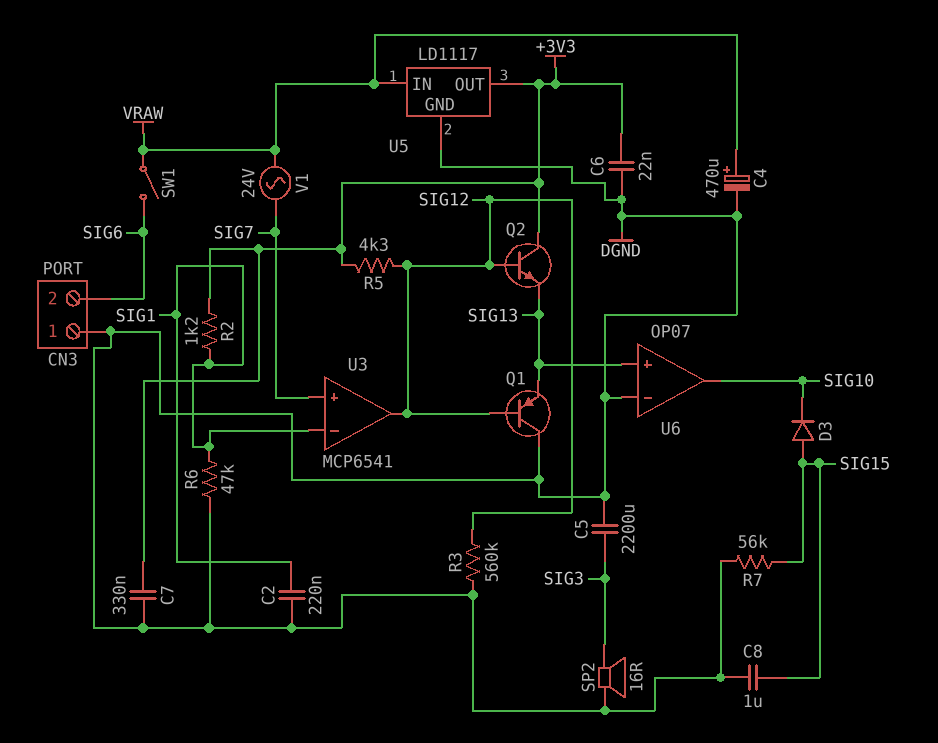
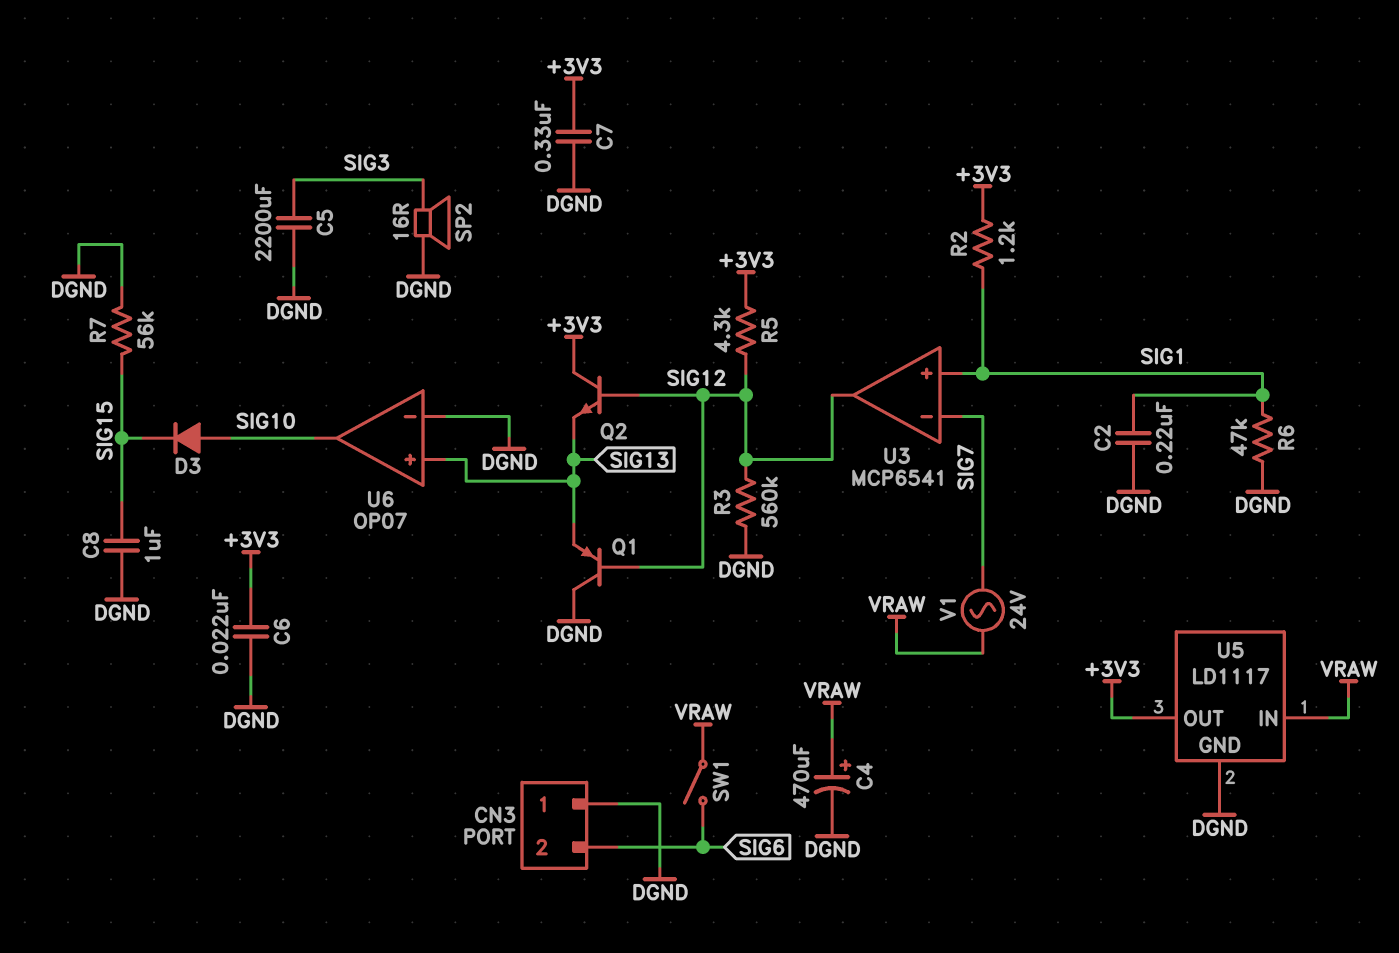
D3: diode (A SIG15, K SIG10) -> diode (A SIG10, K SIG15)
U3 pin in+: SIG7 -> SIG1
U3 pin in-: SIG1 -> SIG7

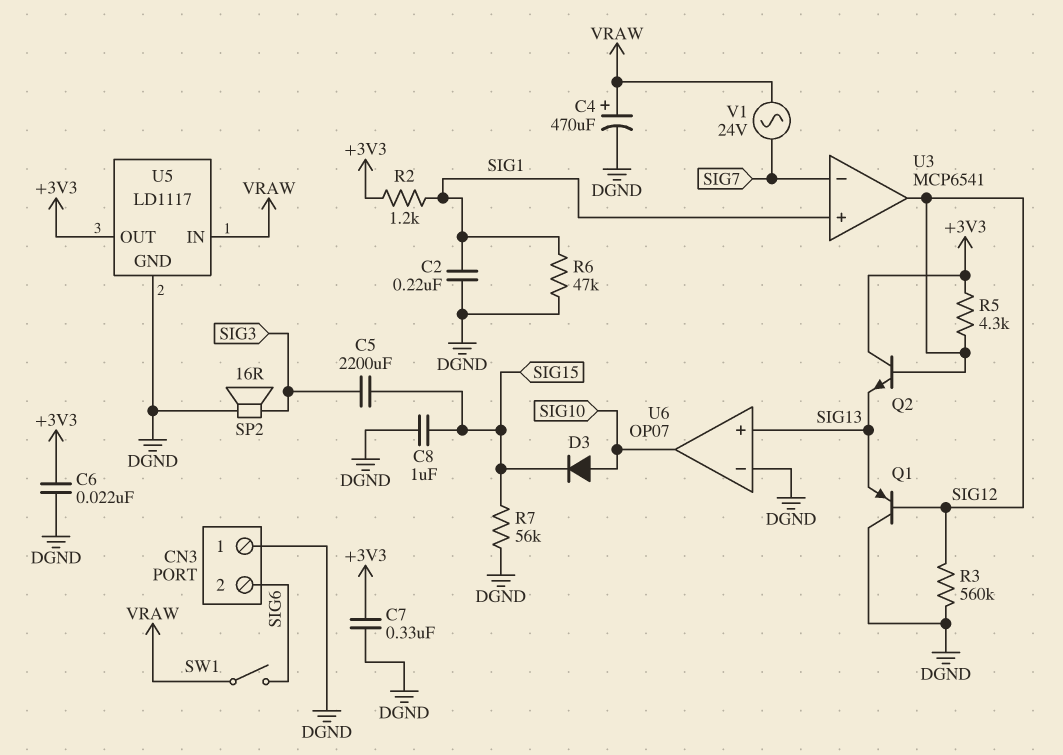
C5: 2200uF (DGND, SIG3) -> 2200uF (SIG3, SIG15)

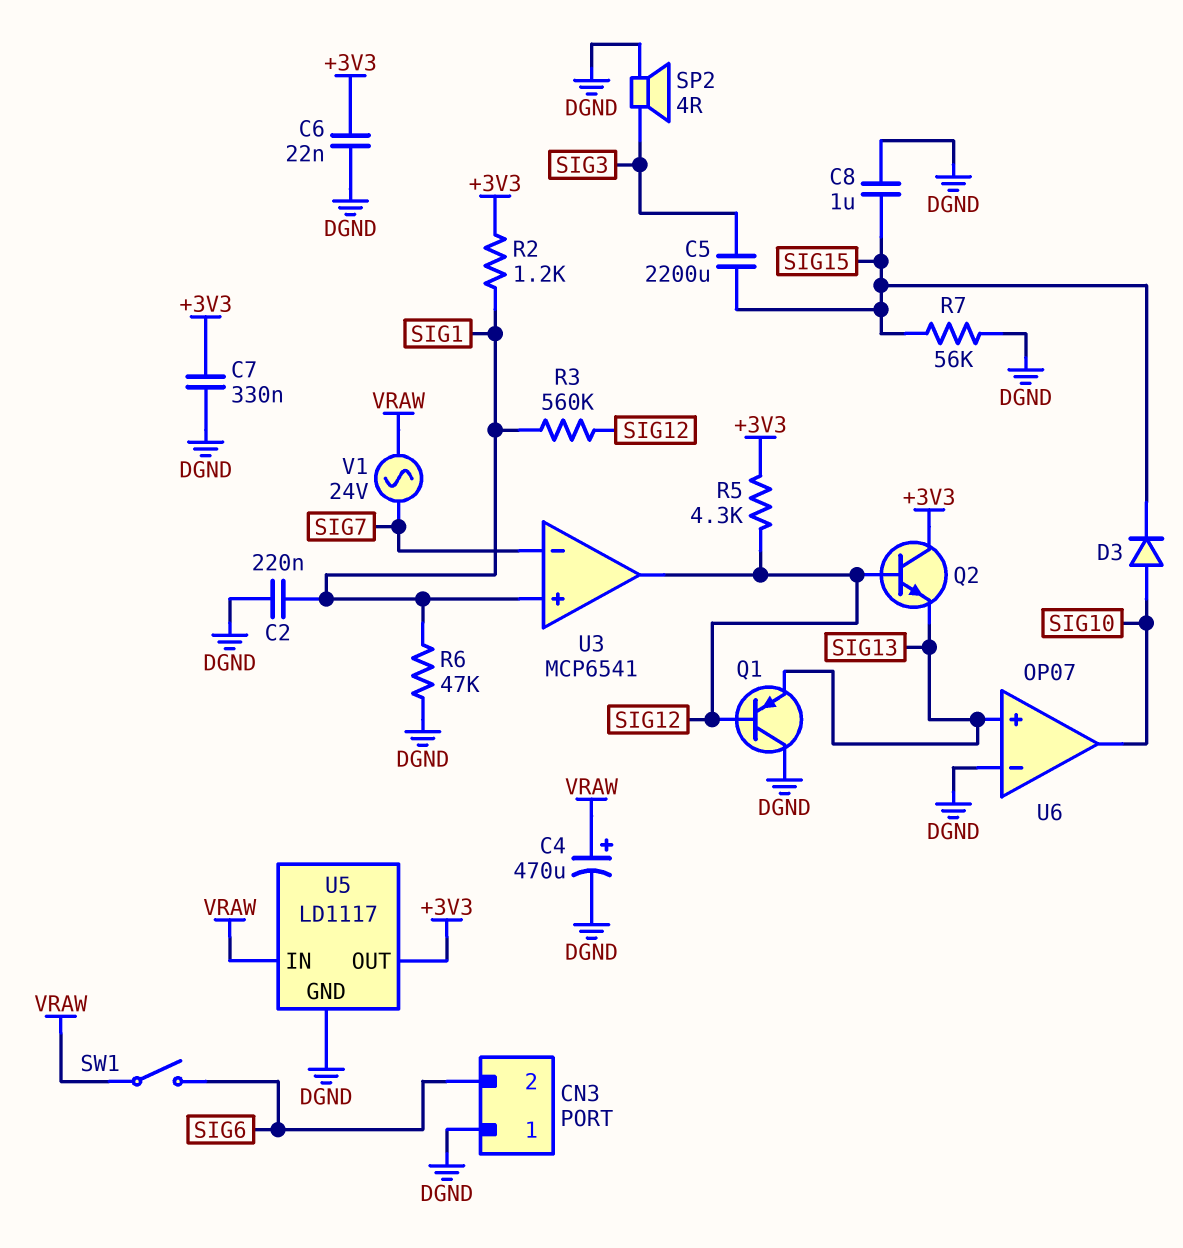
R3: 560k (DGND, SIG12) -> 560k (SIG1, SIG12)
SP2: speaker 16R (DGND, SIG3) -> speaker 4R (DGND, SIG3)

